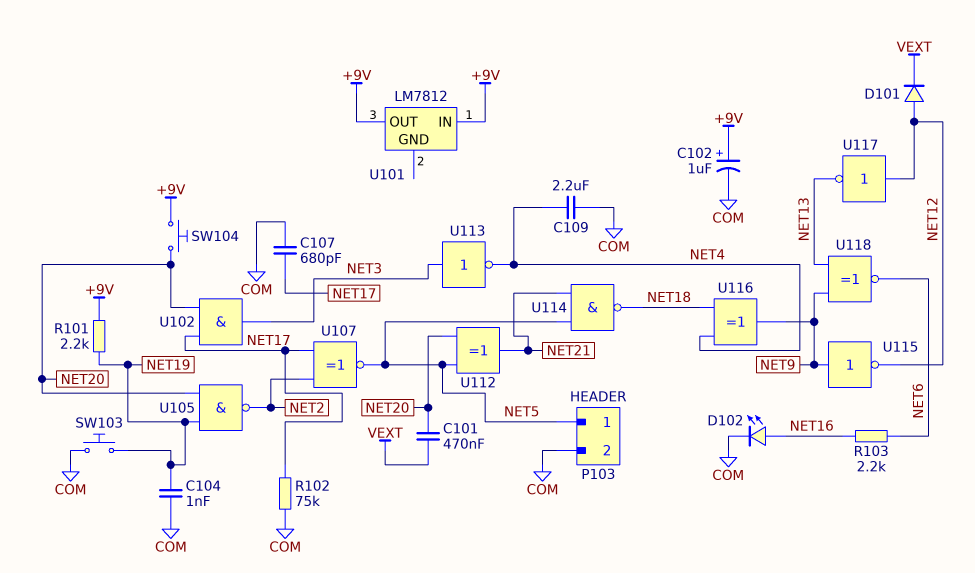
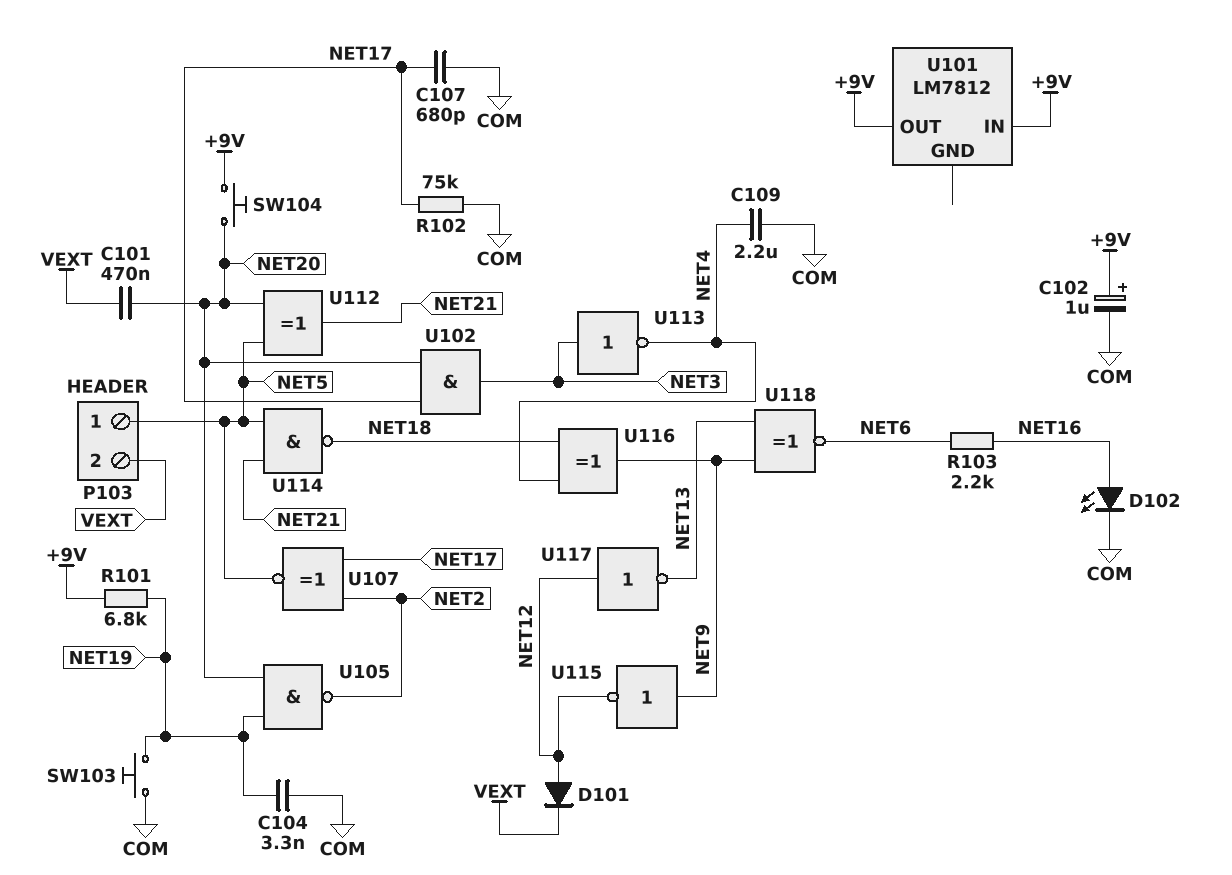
C104: 1nF (COM, NET19) -> 3.3nF (COM, NET19)
P103 pin 2: COM -> VEXT
R101: 2.2k (+9V, NET19) -> 6.8k (+9V, NET19)

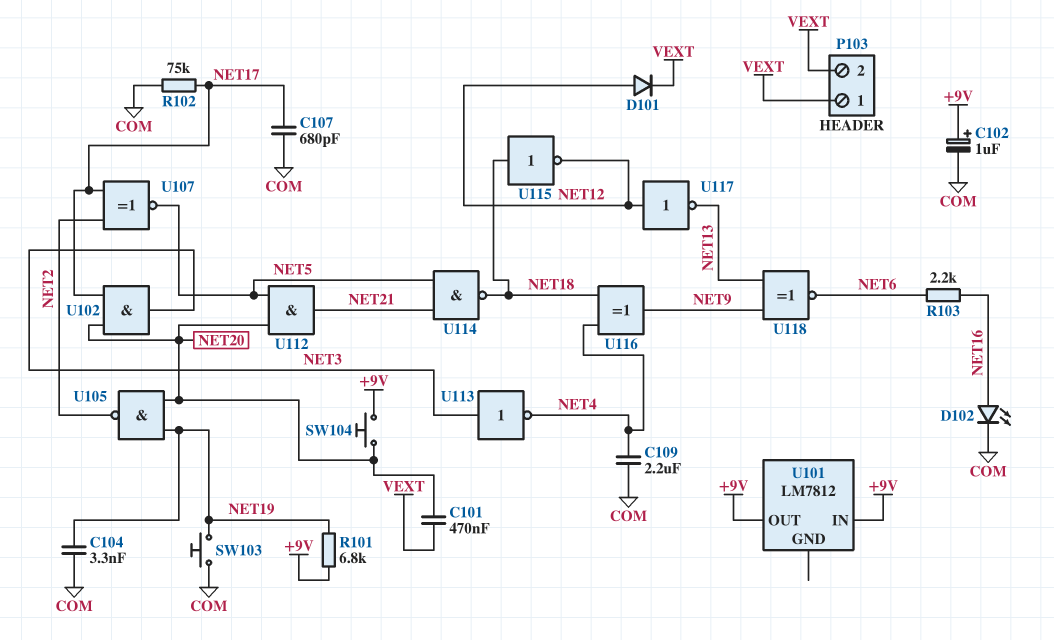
P103 pin 1: NET5 -> VEXT
U112: XOR (in NET5, in NET20, out NET21) -> AND (in NET5, in NET20, out NET21)
U115: NOT (in NET9, out NET12) -> NOT (in NET18, out NET12)

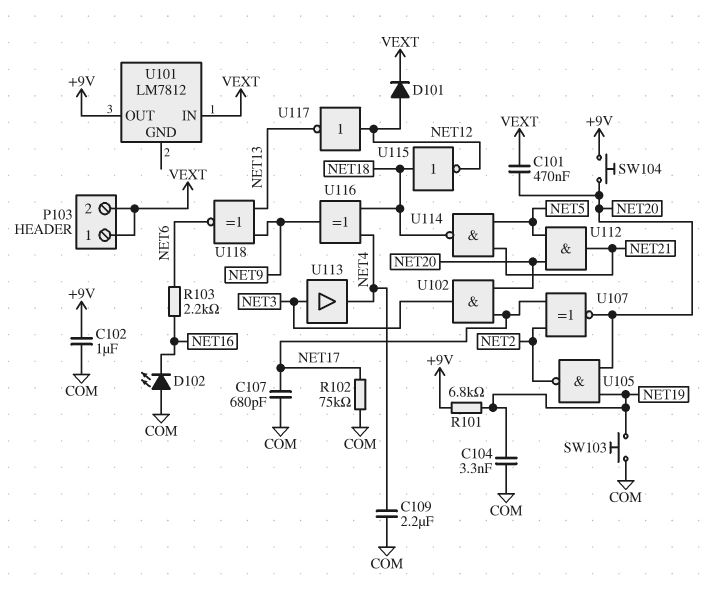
C102: 1uF (plus +9V, minus COM) -> 1uF (+9V, COM)
D102: LED (A NET16, K COM) -> LED (A COM, K NET16)
U101 pin IN: +9V -> VEXT
U107: XNOR (in NET2, in NET17, out NET5) -> XNOR (in NET2, in NET17, out NET20)
U113: NOT (in NET3, out NET4) -> buffer (in NET3, out NET4)

